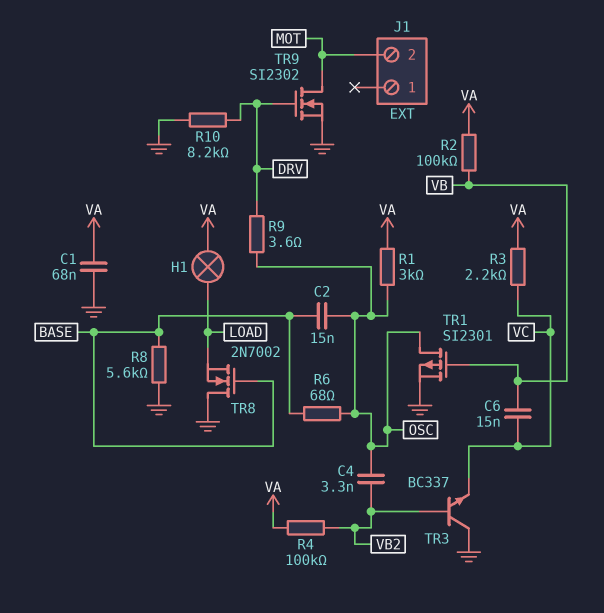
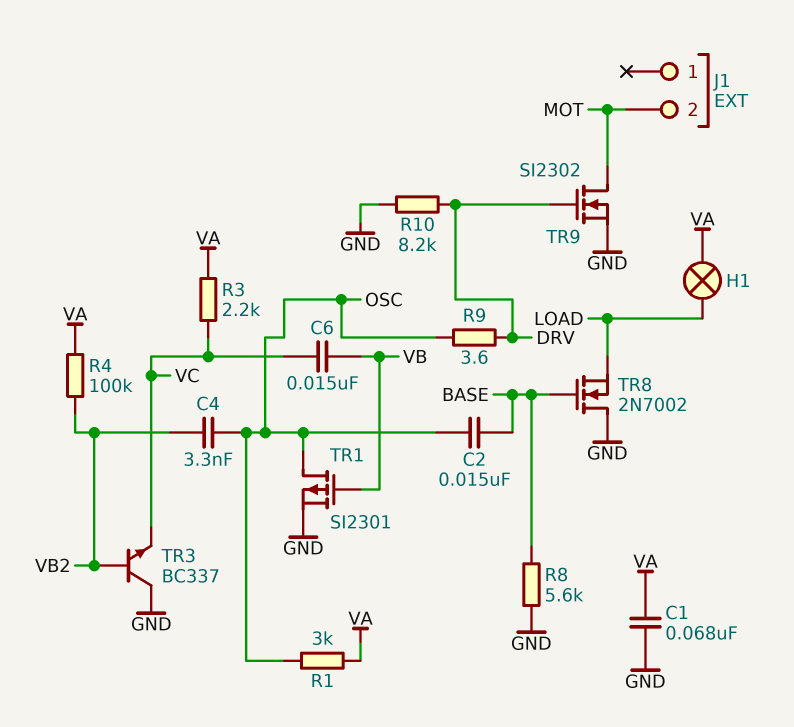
R2: 100k (VA, VB) -> none
R6: 68 (BASE, OSC) -> none

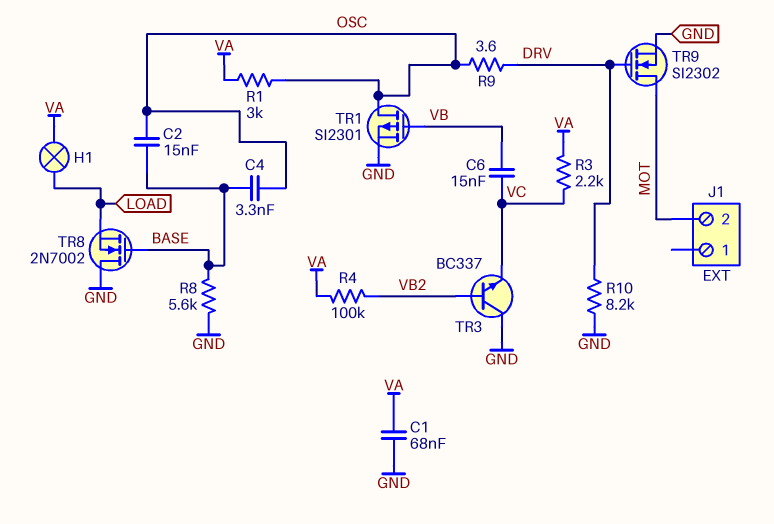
C4: 3.3nF (OSC, VB2) -> 3.3nF (BASE, OSC)

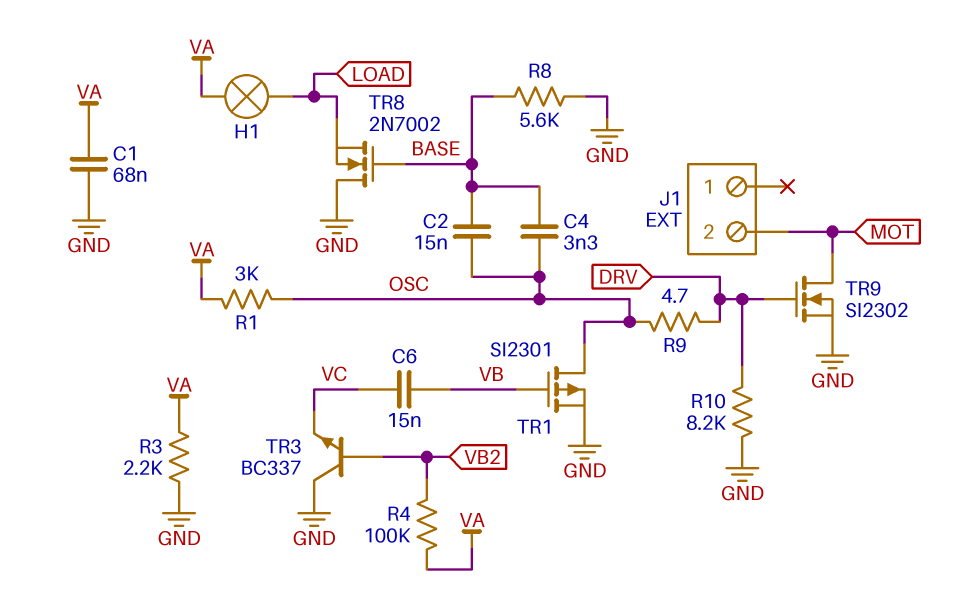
R3: 2.2k (VA, VC) -> 2.2k (GND, VA)
R9: 3.6 (DRV, OSC) -> 4.7 (DRV, OSC)

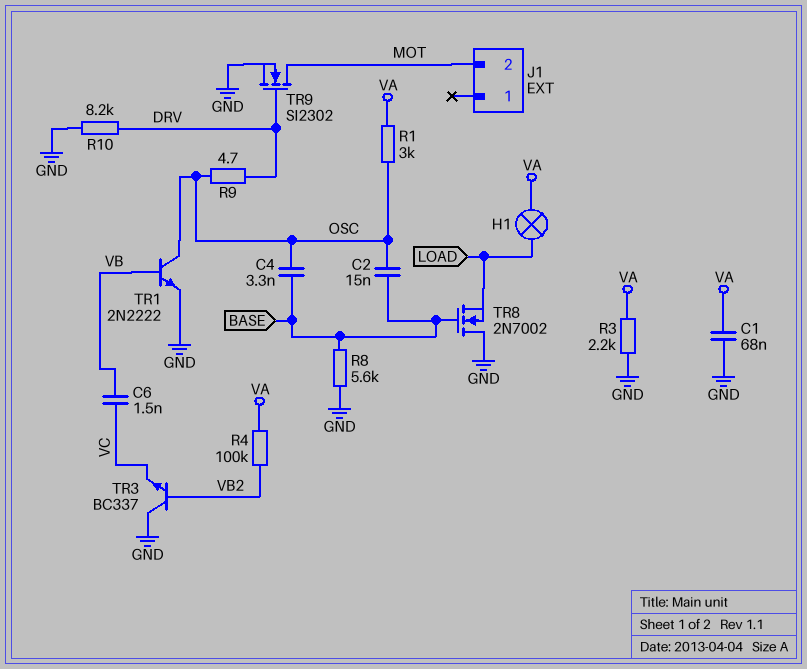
C6: 15nF (VB, VC) -> 1.5nF (VB, VC)
TR1: PMOS SI2301 (G VB, D OSC, S GND) -> NPN 2N2222 (B VB, C OSC, E GND)

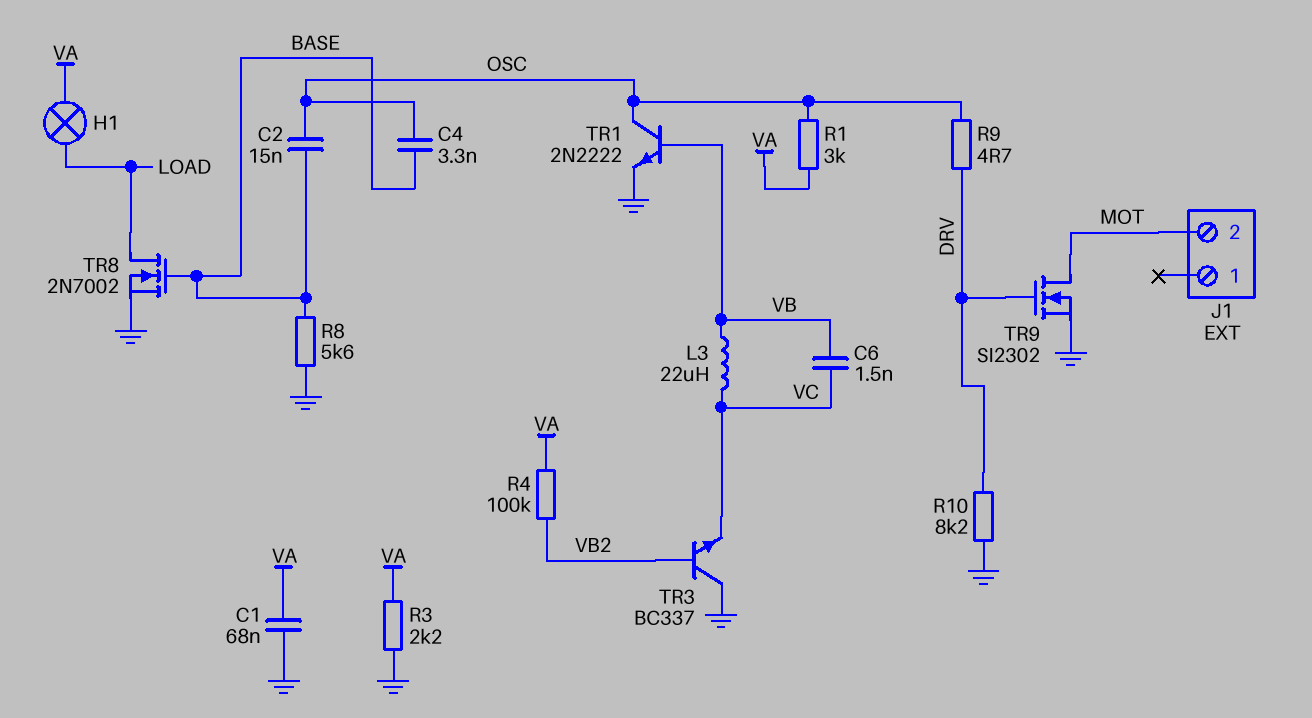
L3: none -> 22uH (VB, VC)
TR8: NMOS 2N7002 (G BASE, D GND, S LOAD) -> NMOS 2N7002 (G BASE, D LOAD, S GND)

